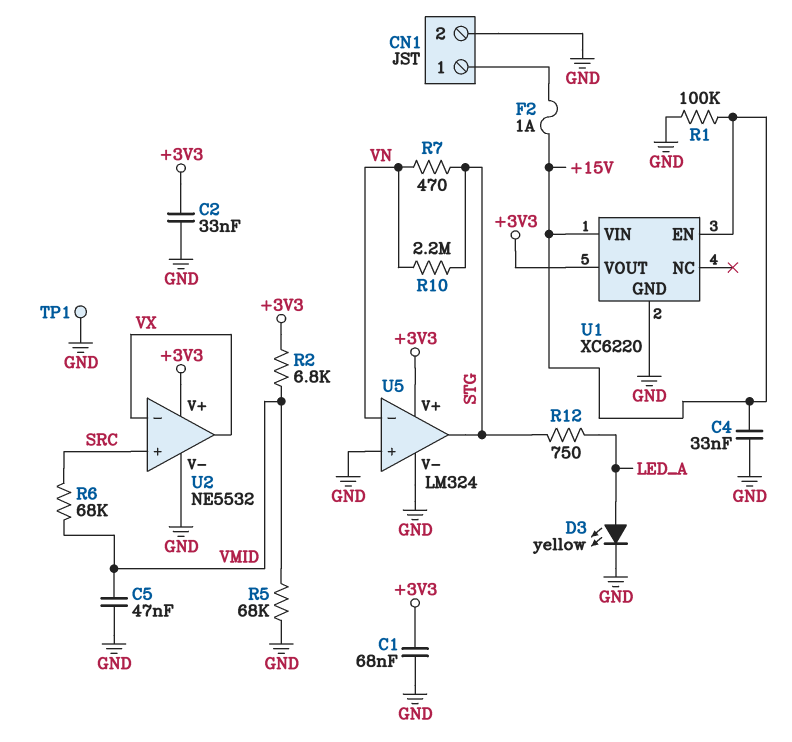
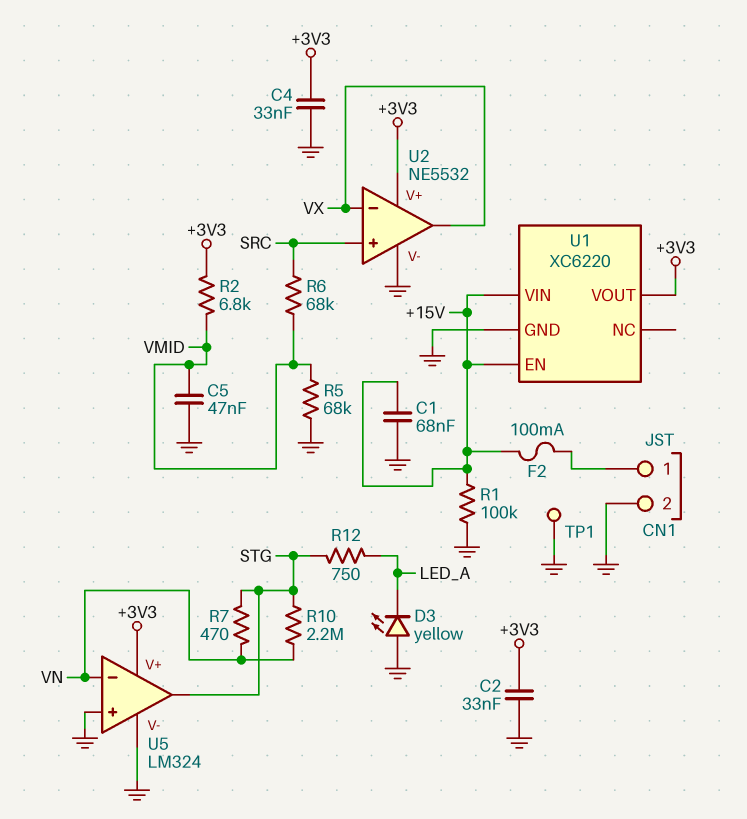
C1: 68nF (+3V3, GND) -> 68nF (+15V, GND)
C4: 33nF (+15V, GND) -> 33nF (+3V3, GND)
D3: LED yellow (A LED_A, K GND) -> LED yellow (A GND, K LED_A)
F2: 1A (+15V, CN1/1) -> 100mA (+15V, CN1/1)

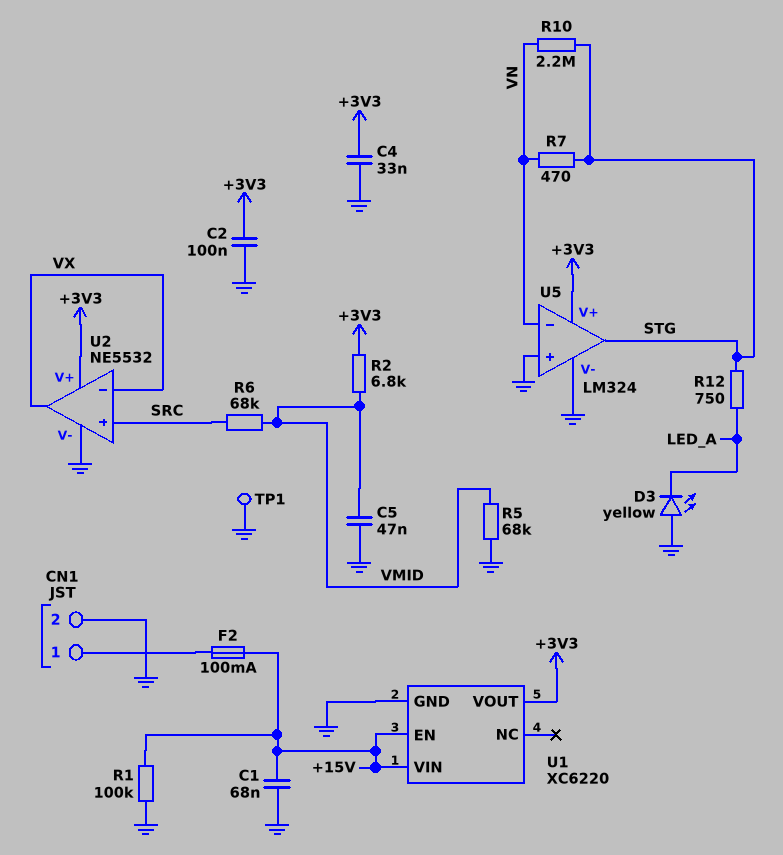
C2: 33nF (+3V3, GND) -> 100nF (+3V3, GND)

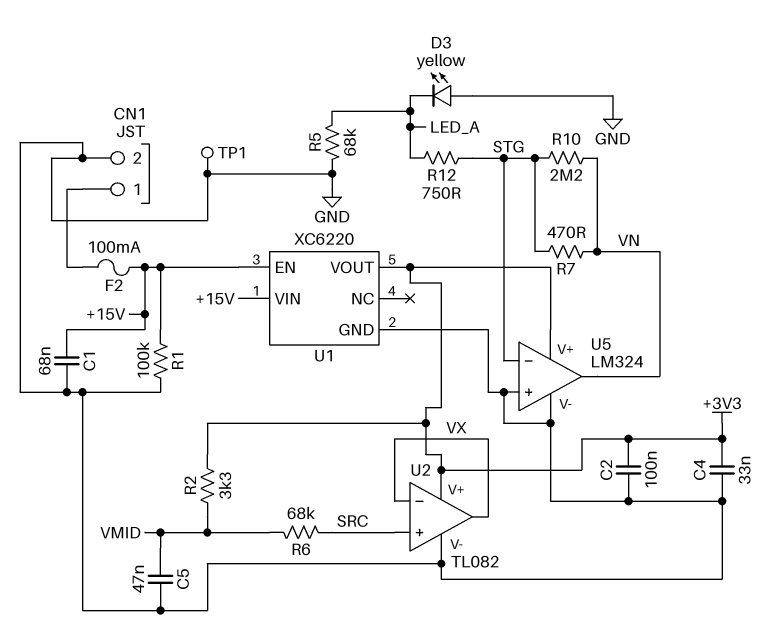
R2: 6.8k (+3V3, VMID) -> 3.3k (+3V3, VMID)
R5: 68k (GND, VMID) -> 68k (GND, LED_A)
U2: NE5532 -> TL082
U5 pin in-: VN -> STG
U5 pin out: STG -> VN

